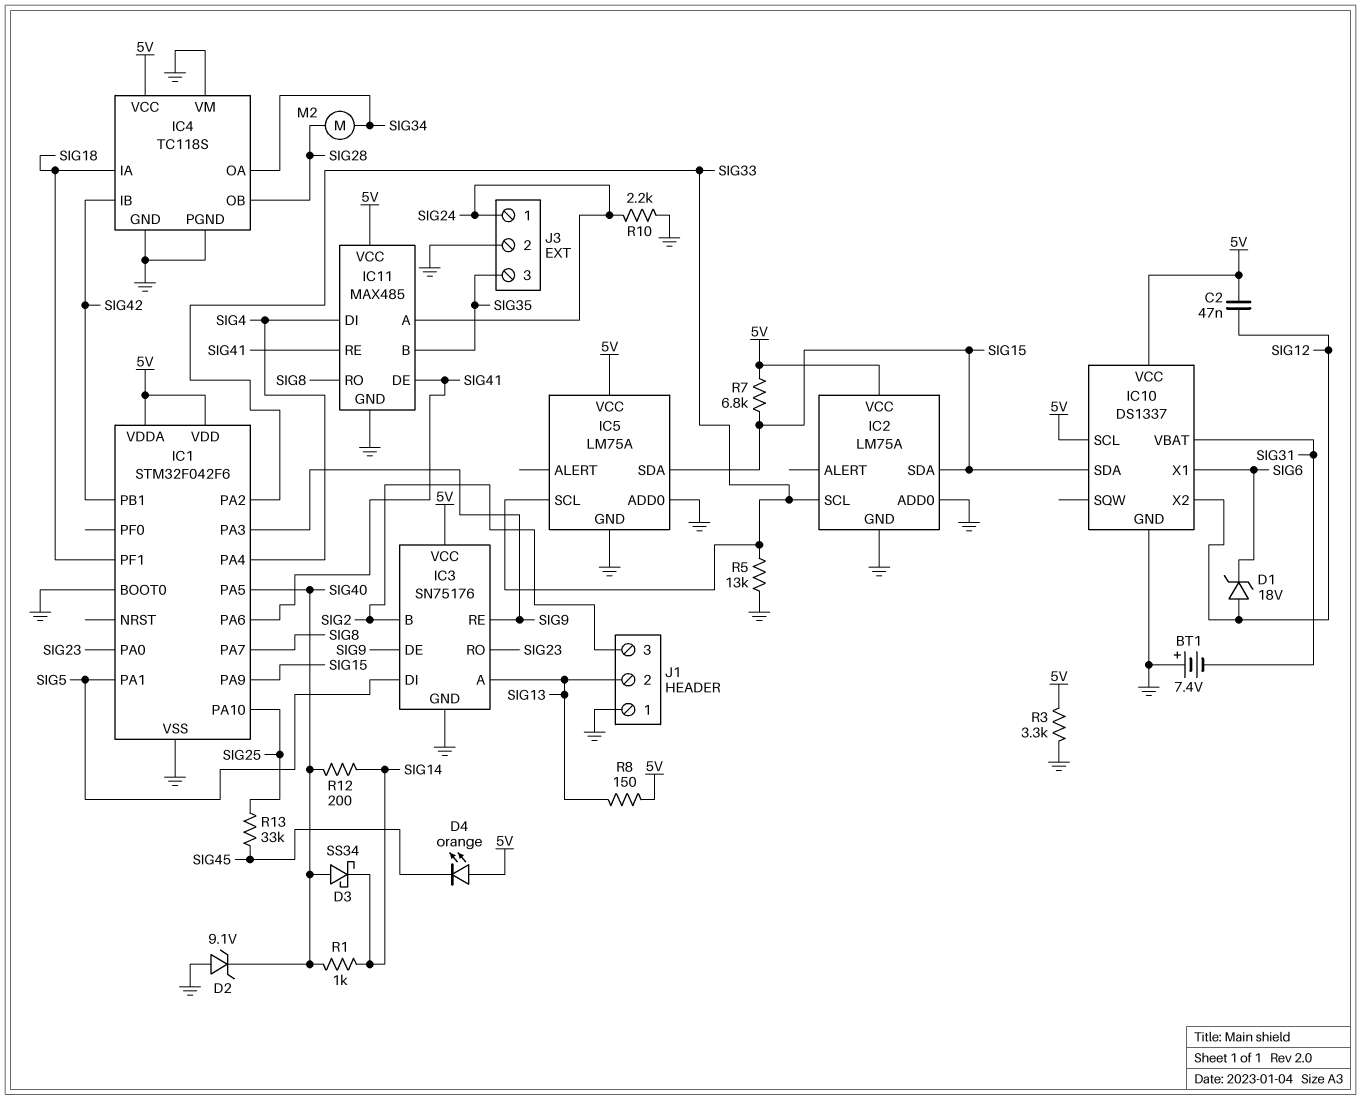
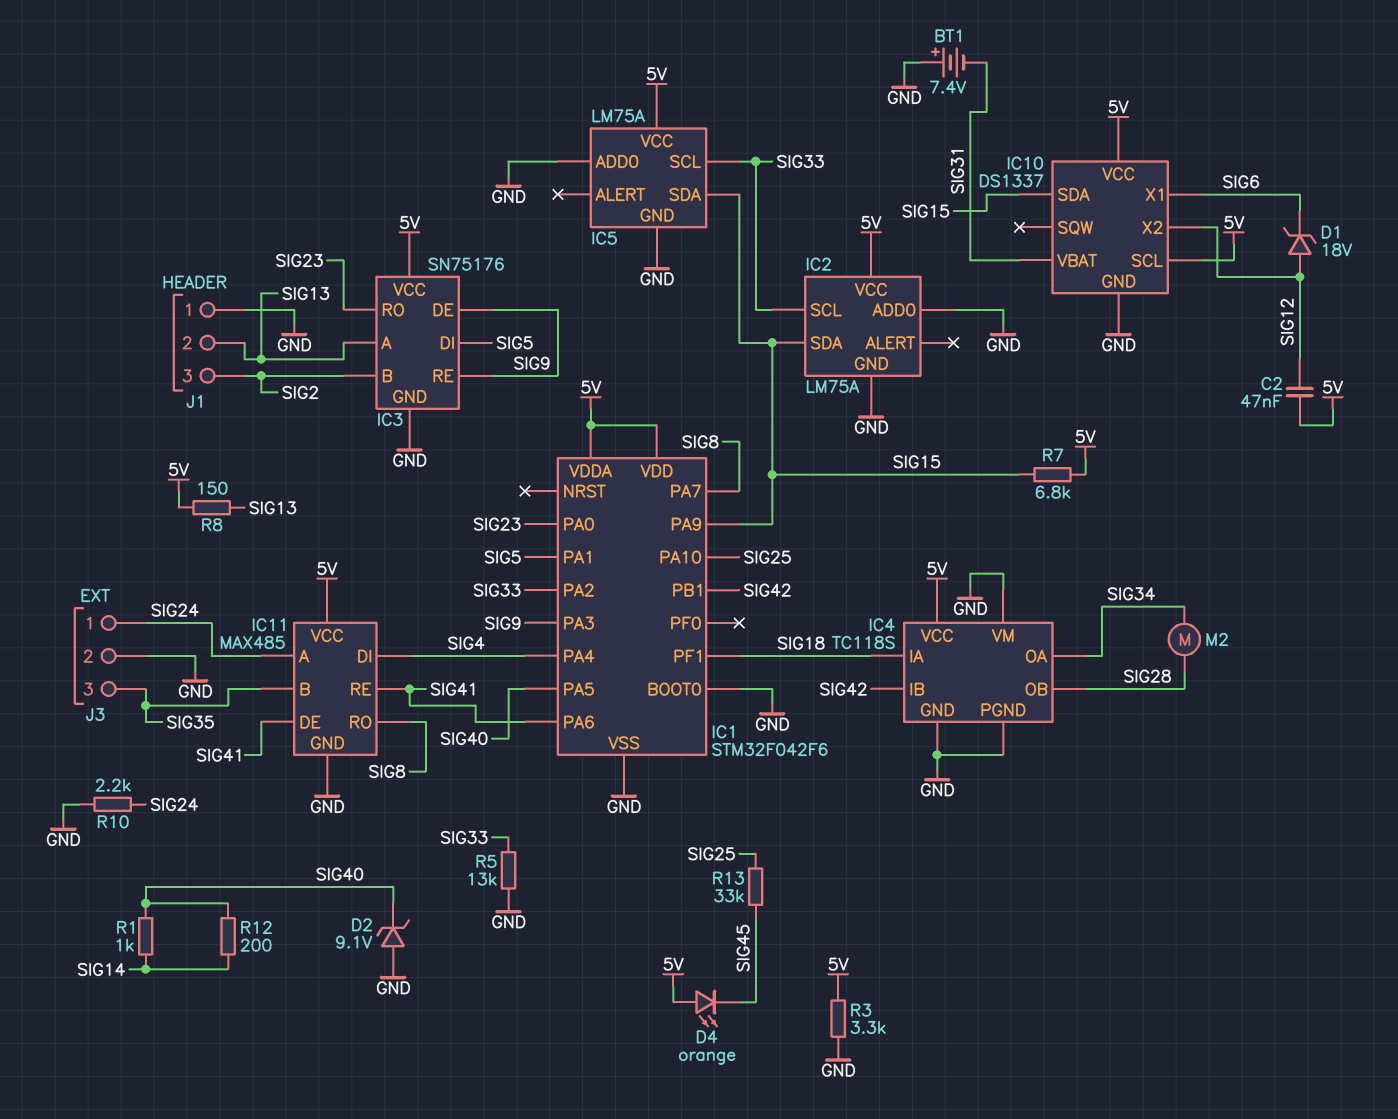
D3: schottky SS34 (A SIG40, K SIG14) -> none

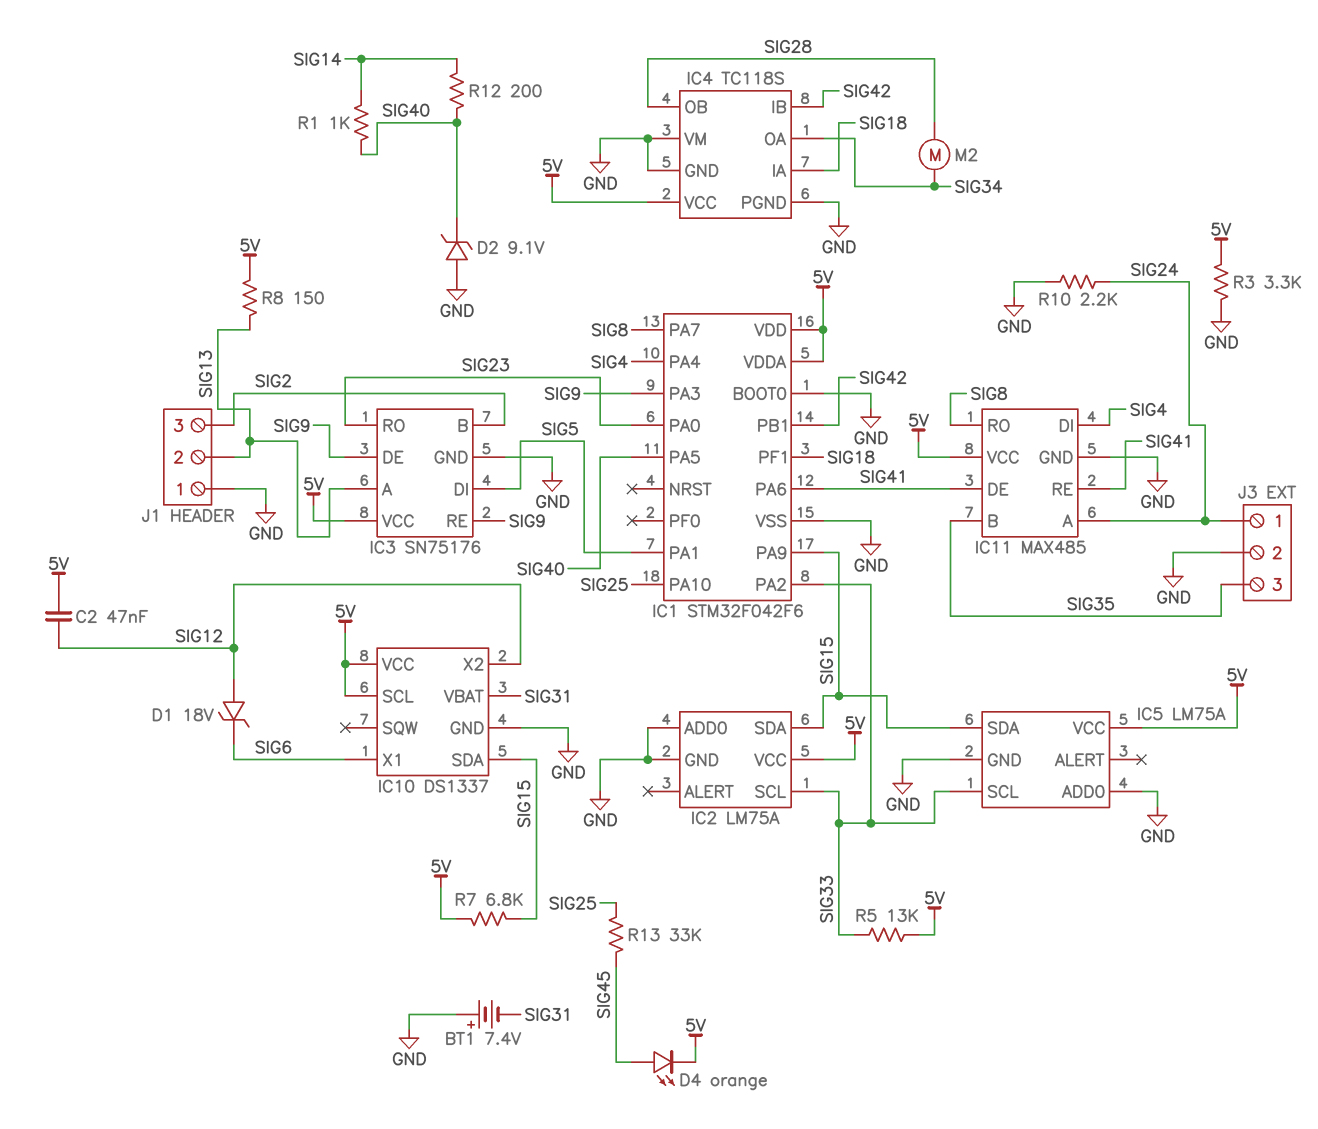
D4: LED orange (A 5V, K SIG45) -> LED orange (A SIG45, K 5V)
R5: 13k (GND, SIG33) -> 13k (5V, SIG33)

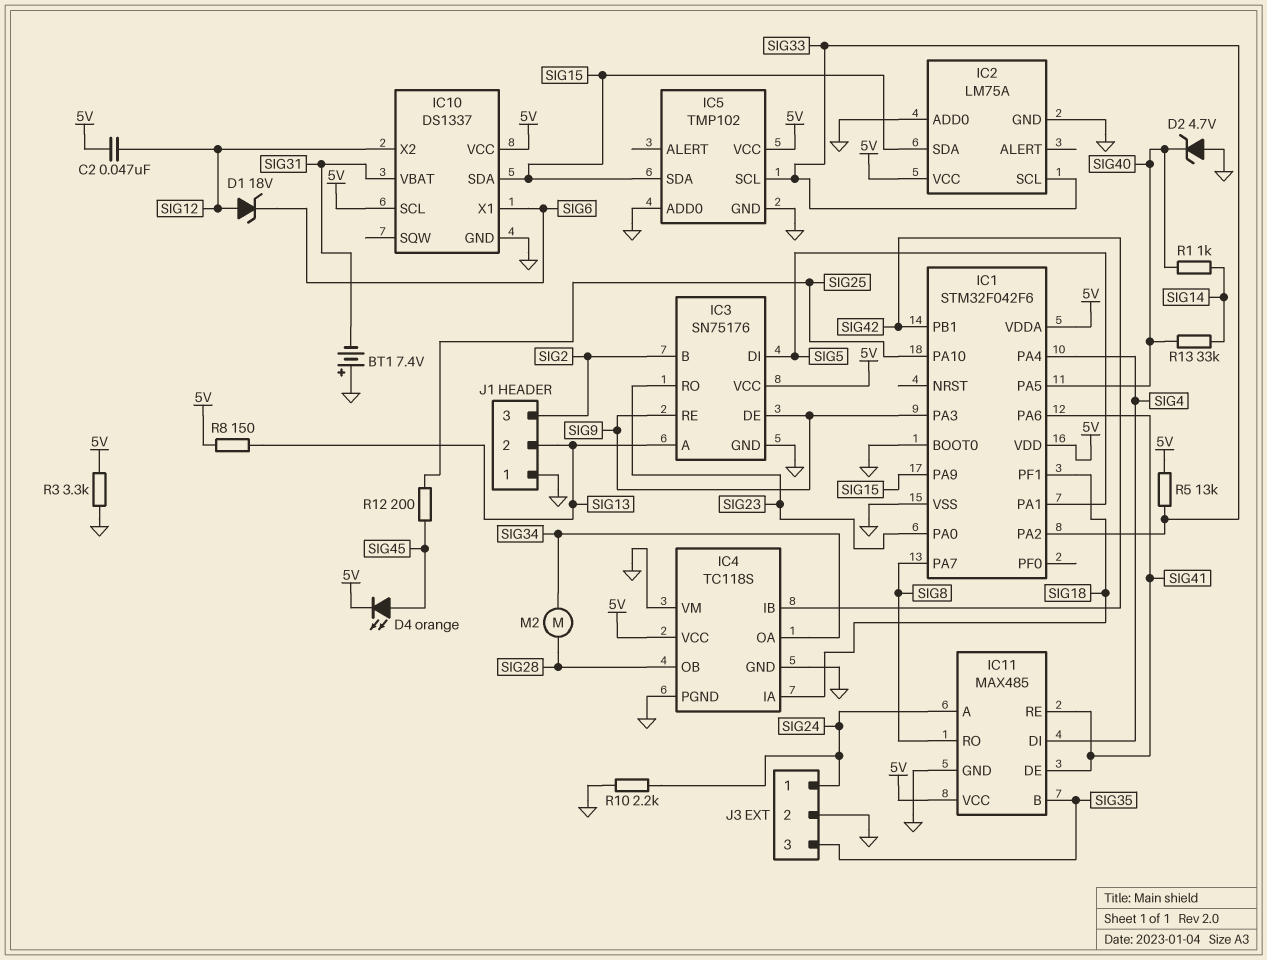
D2: zener 9.1V (A GND, K SIG40) -> zener 4.7V (A GND, K SIG40)
IC5: LM75A -> TMP102
R7: 6.8k (5V, SIG15) -> none
R12: 200 (SIG14, SIG40) -> 200 (SIG25, SIG45)
R13: 33k (SIG25, SIG45) -> 33k (SIG14, SIG40)

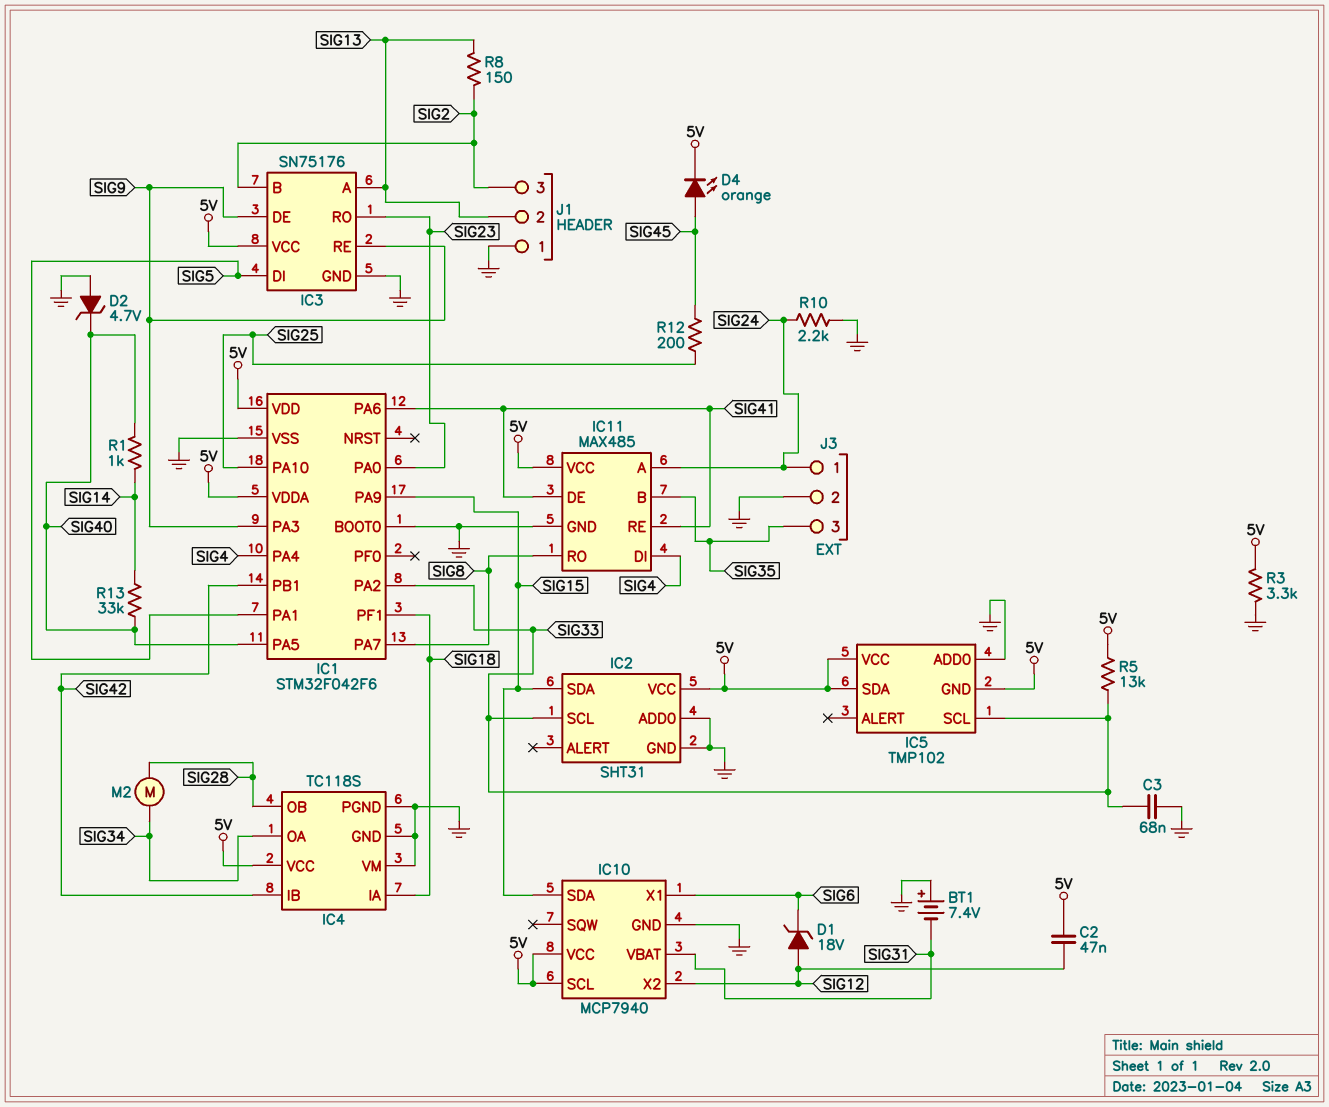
C3: none -> 68nF (GND, SIG33)
IC2: LM75A -> SHT31
IC5 pin GND: GND -> 5V
IC5 pin SDA: SIG15 -> 5V
IC10: DS1337 -> MCP7940
R8: 150 (5V, SIG13) -> 150 (SIG2, SIG13)

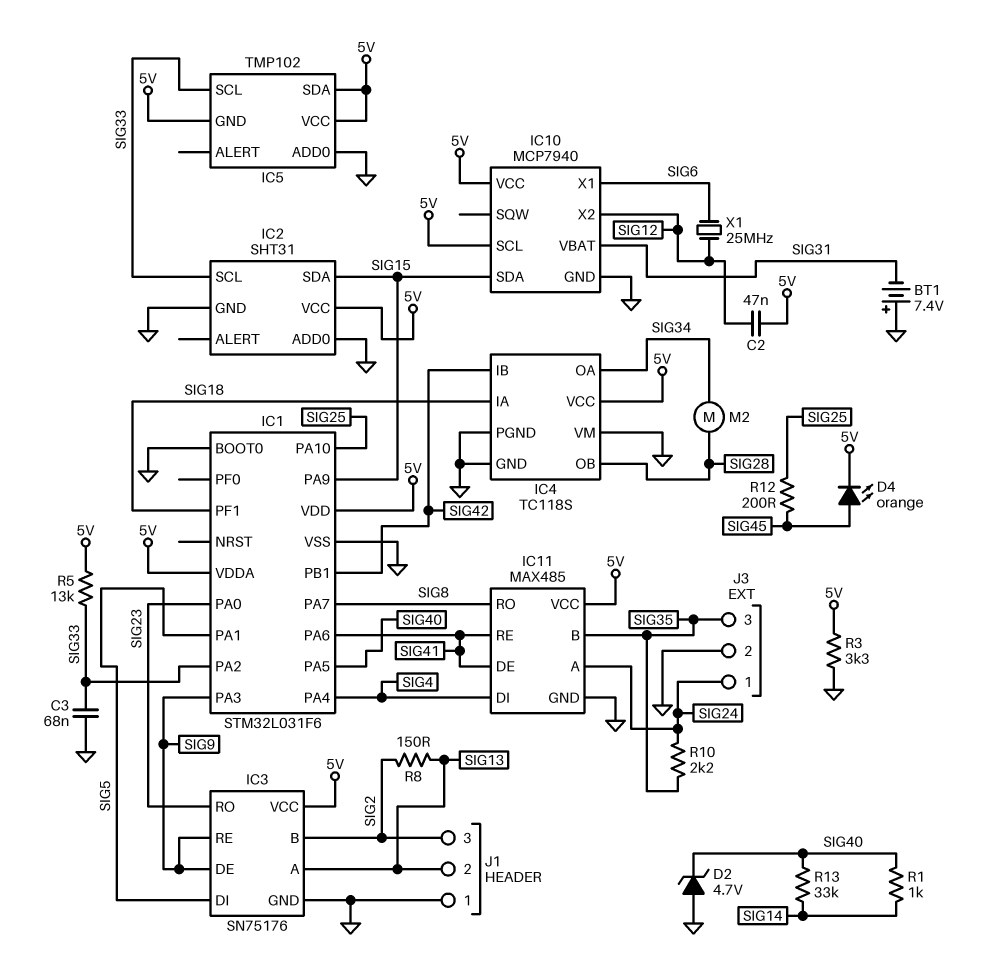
D1: zener 18V (A SIG12, K SIG6) -> none
IC1: STM32F042F6 -> STM32L031F6
R10: 2.2k (GND, SIG24) -> 2.2k (SIG24, SIG35)
X1: none -> 25MHz (SIG6, SIG12)

